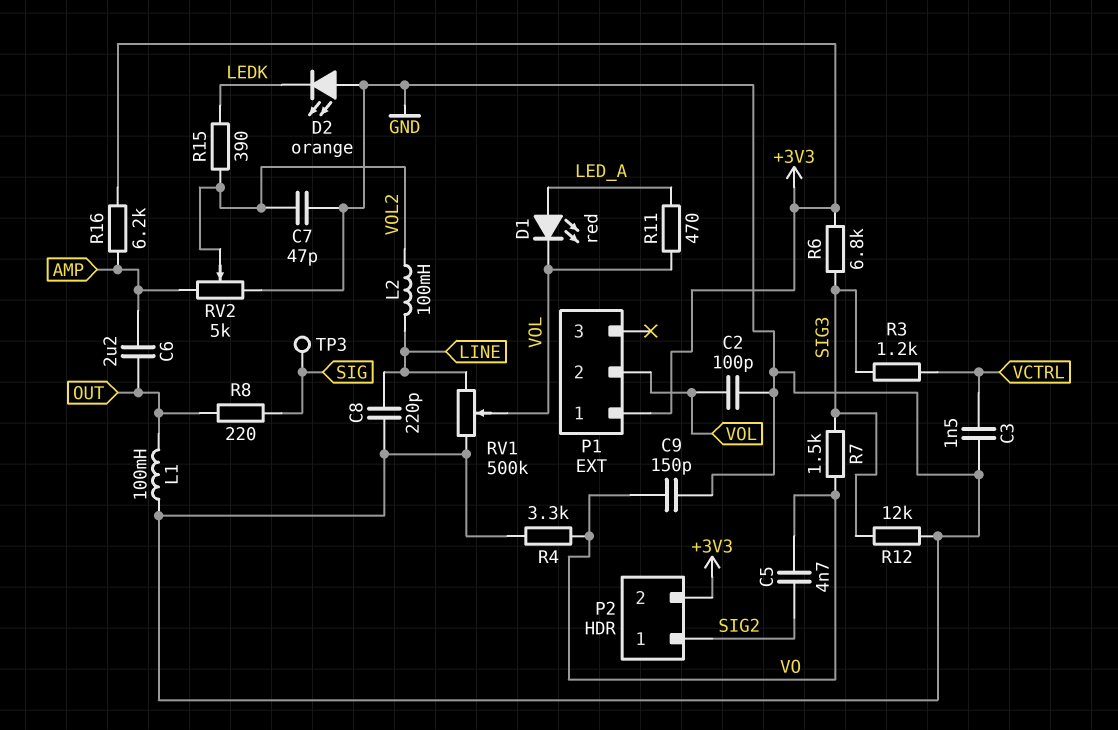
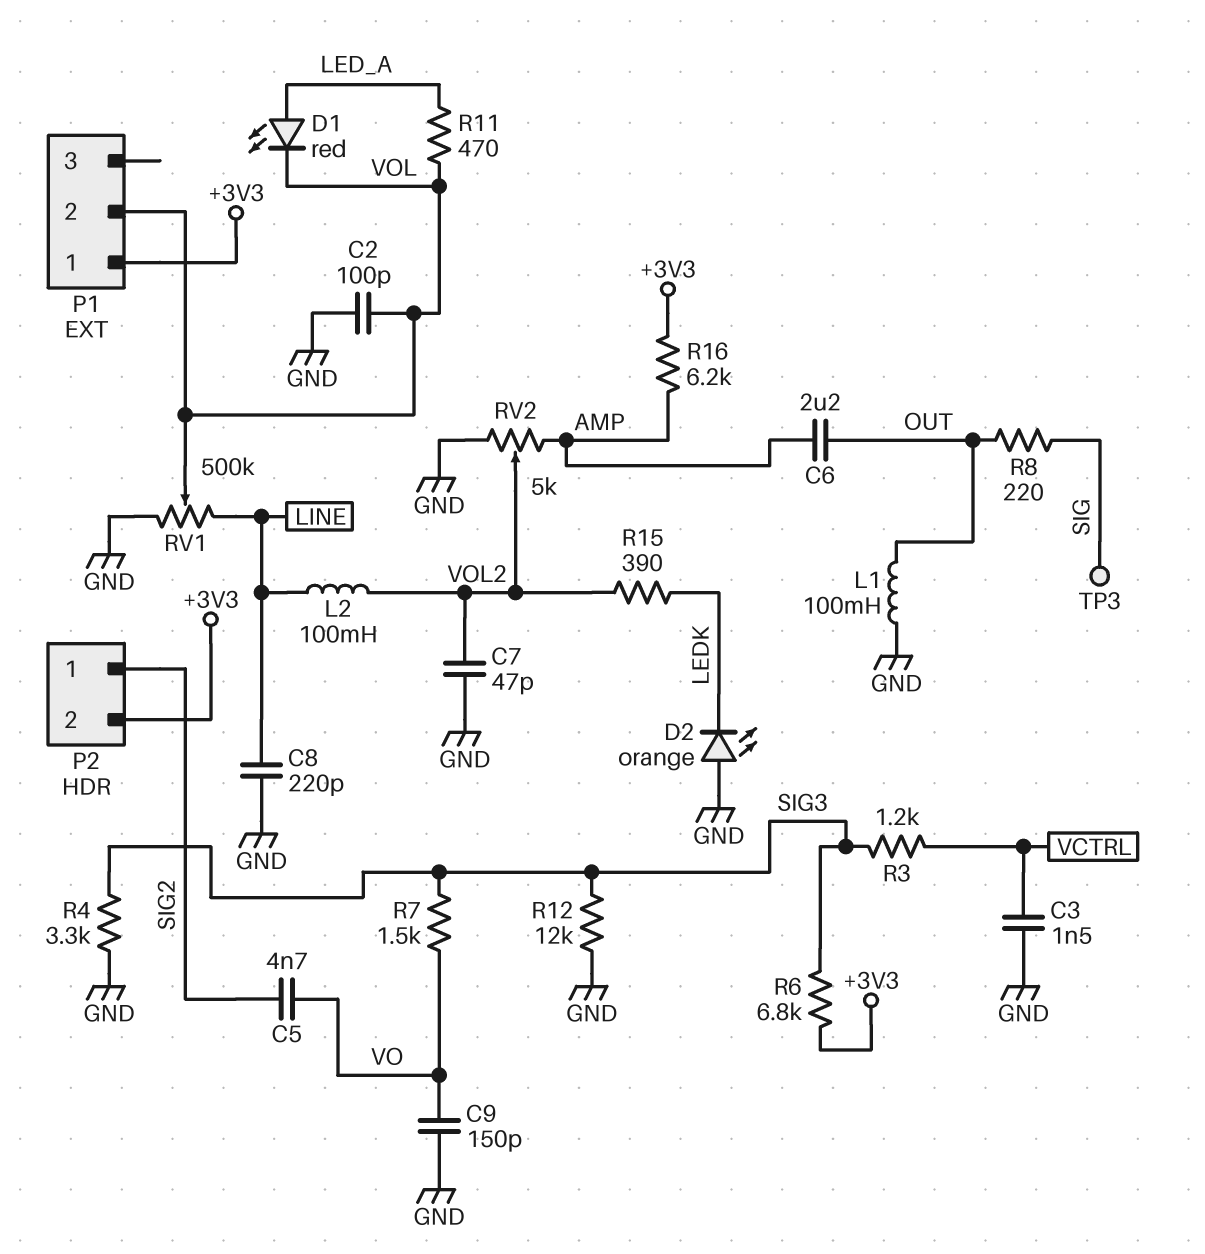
R4: 3.3k (GND, VO) -> 3.3k (GND, SIG3)

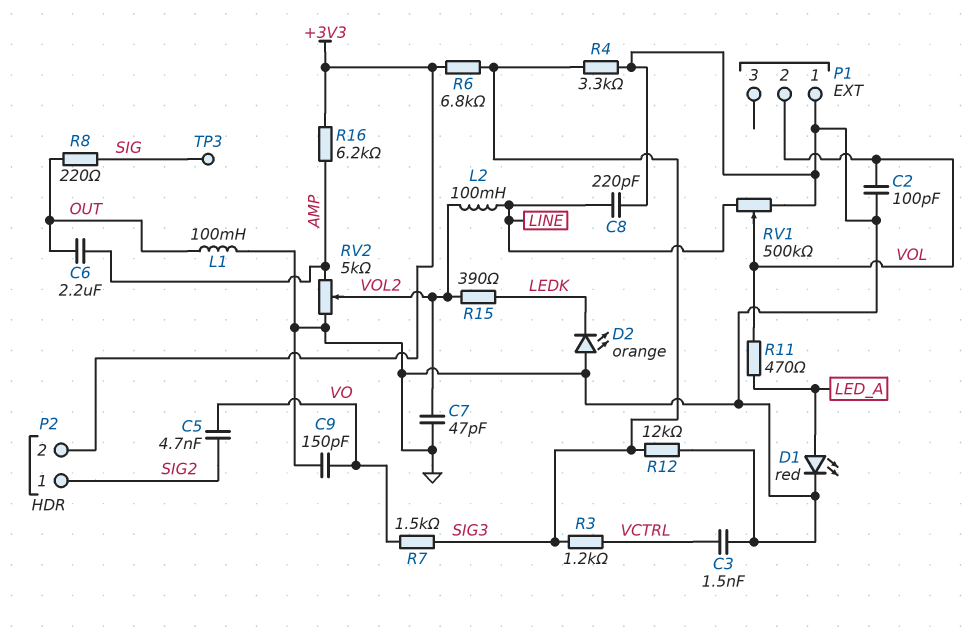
D1: LED red (A LED_A, K VOL) -> LED red (A LED_A, K GND)
P1 pin 1: +3V3 -> GND

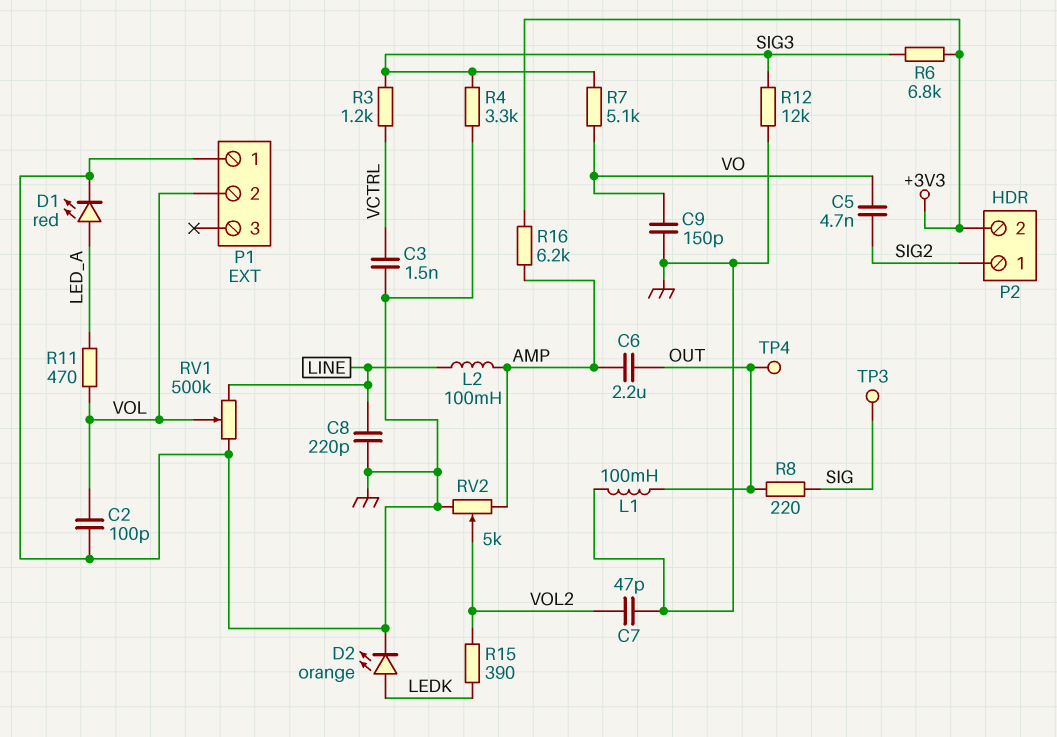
D2: LED orange (A GND, K LEDK) -> LED orange (A LEDK, K GND)
L2: 100mH (LINE, VOL2) -> 100mH (AMP, LINE)
R7: 1.5k (SIG3, VO) -> 5.1k (SIG3, VO)
TP4: none -> test point (OUT)

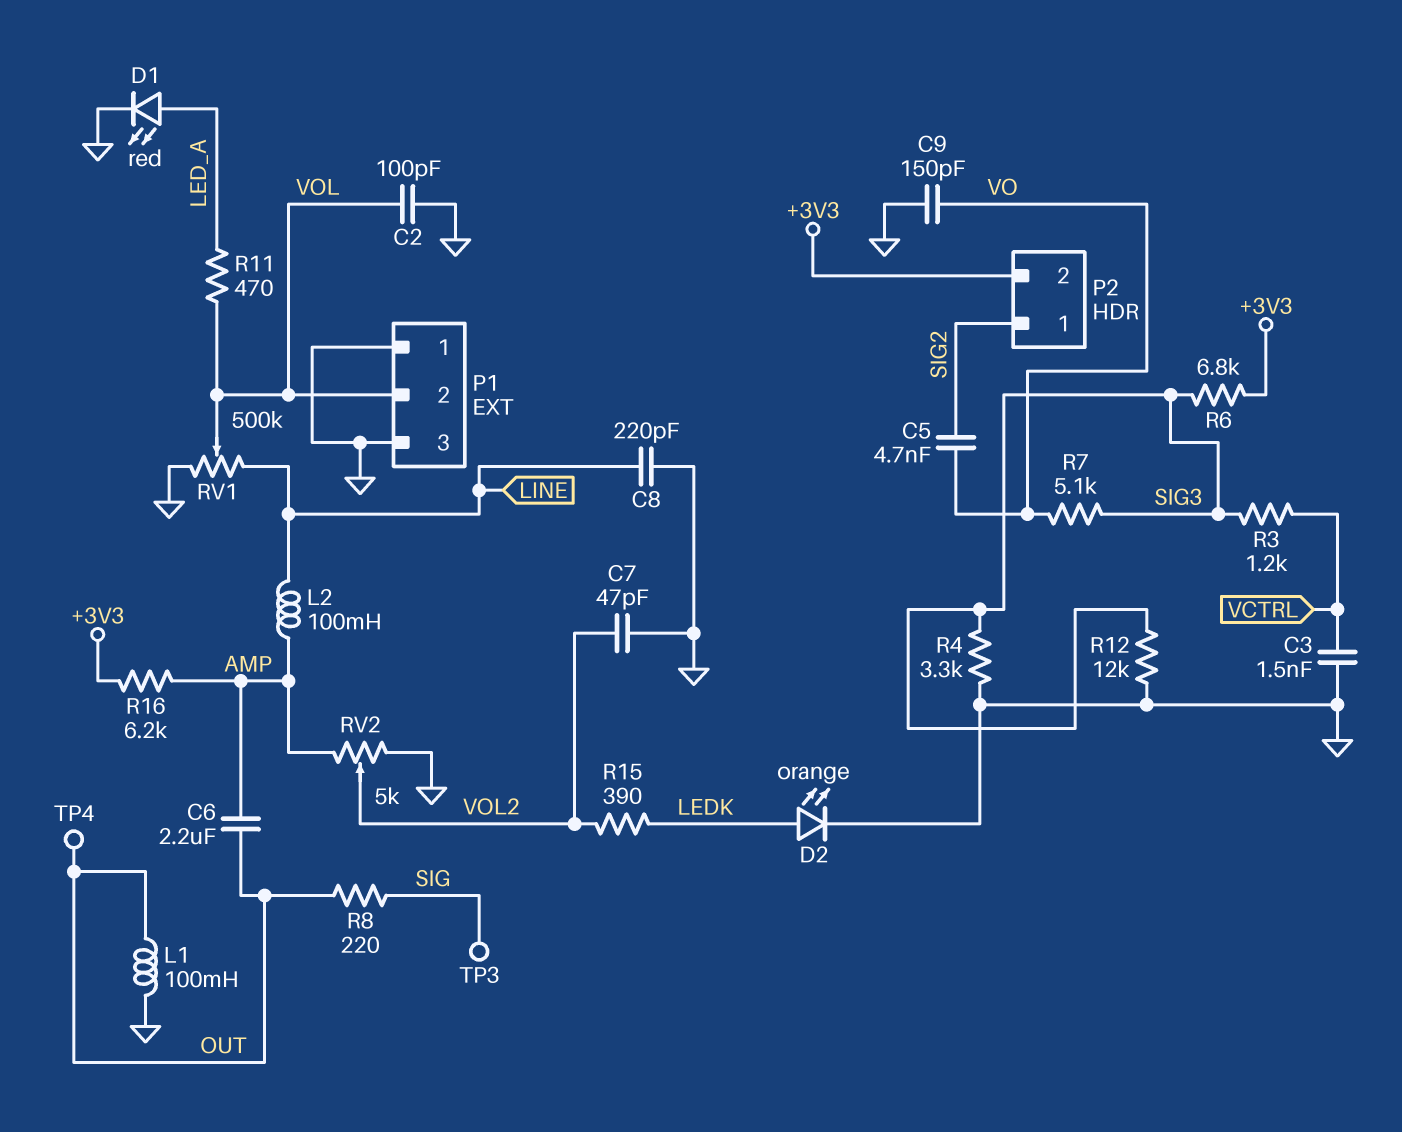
P1 pin 3: none -> GND

